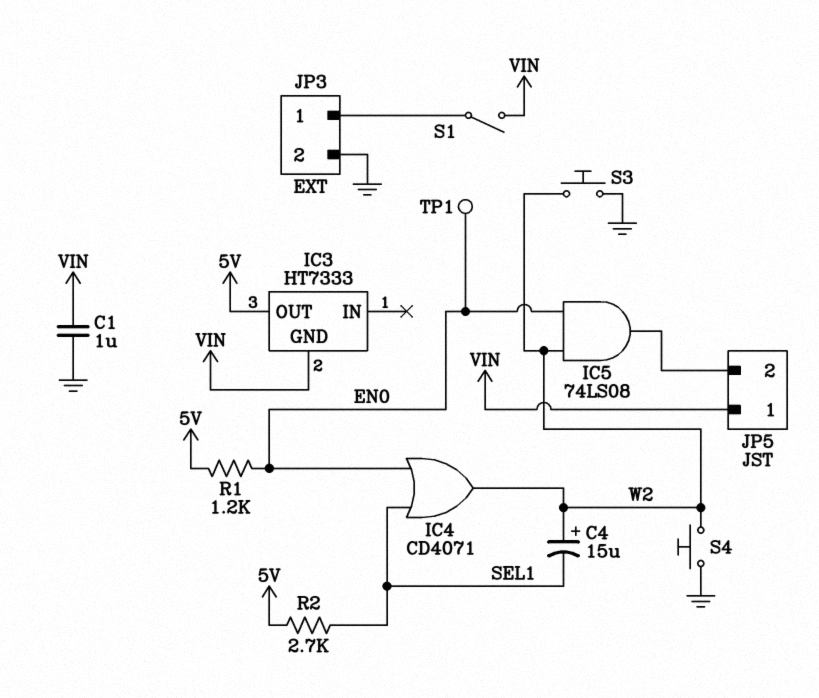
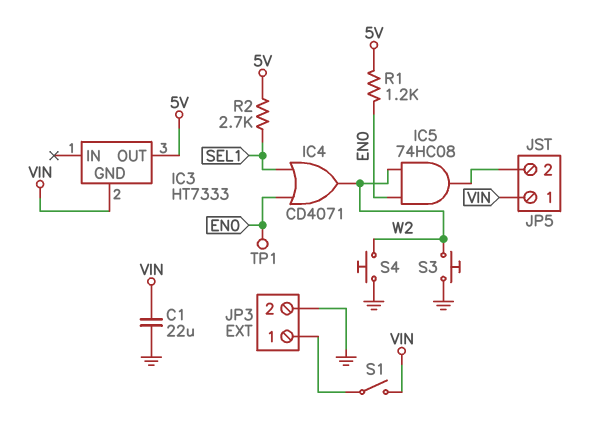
C1: 1uF (GND, VIN) -> 22uF (GND, VIN)
C4: 15uF (plus W2, minus SEL1) -> none
IC5: AND 74LS08 (in EN0, in W2, out JP5/2) -> AND 74HC08 (in EN0, in W2, out JP5/2)

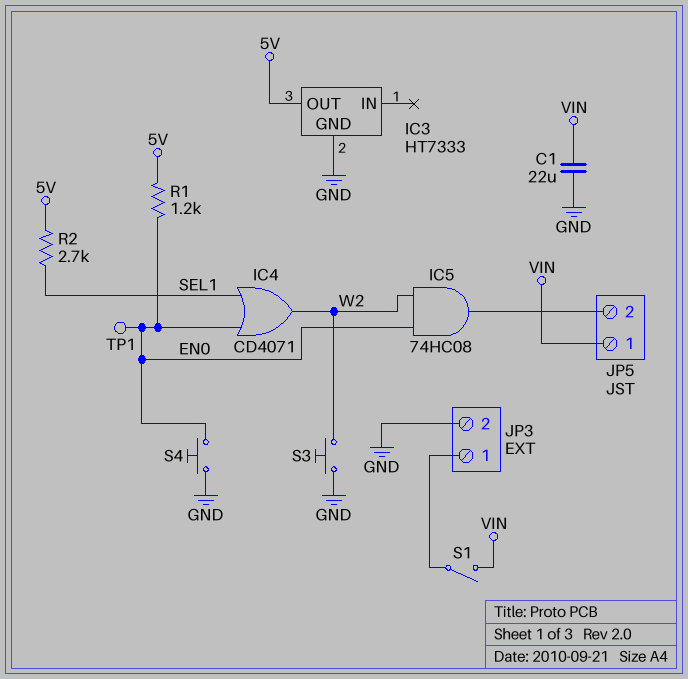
IC3 pin GND: VIN -> GND
S4: button (GND, W2) -> button (EN0, GND)

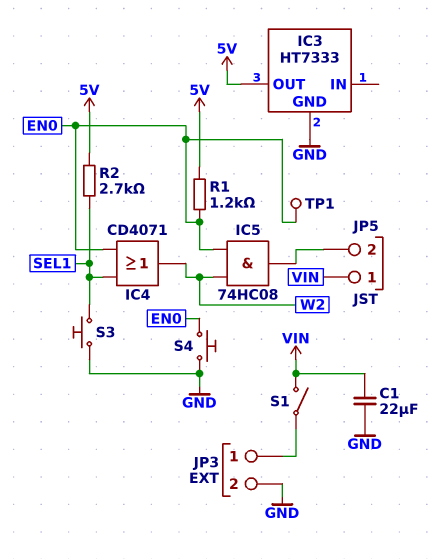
S3: button (GND, W2) -> button (GND, SEL1)

